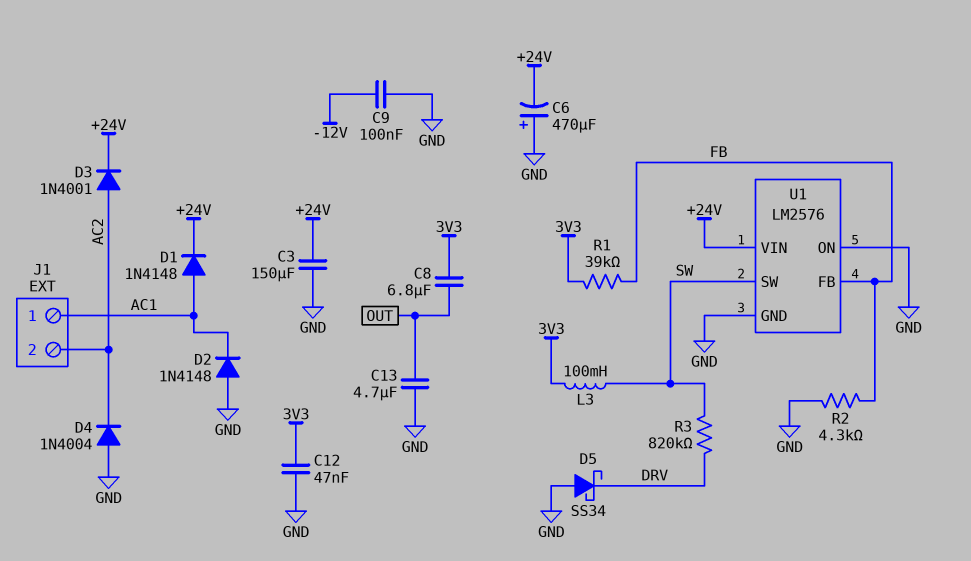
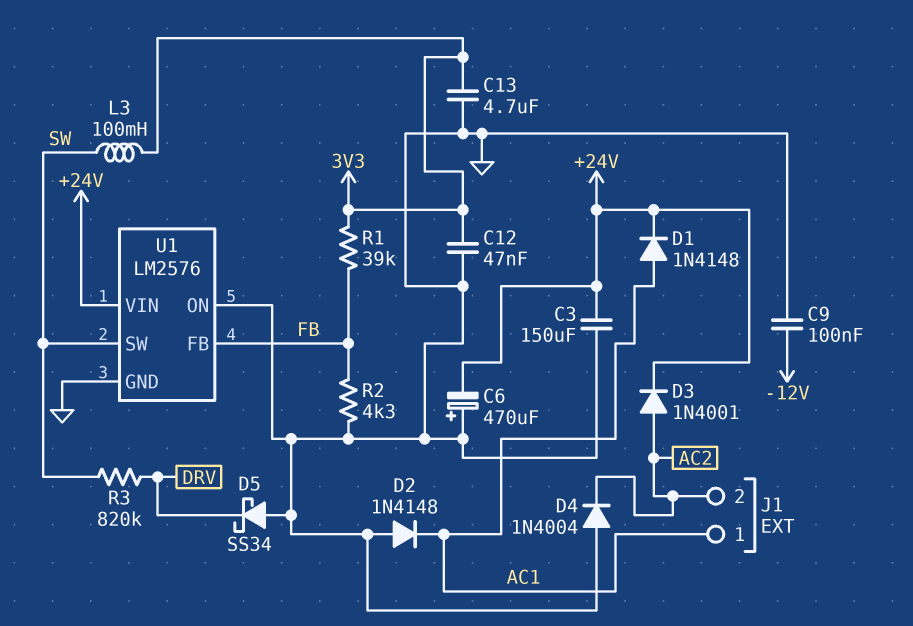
C8: 6.8uF (3V3, OUT) -> none
C13: 4.7uF (GND, OUT) -> 4.7uF (3V3, GND)

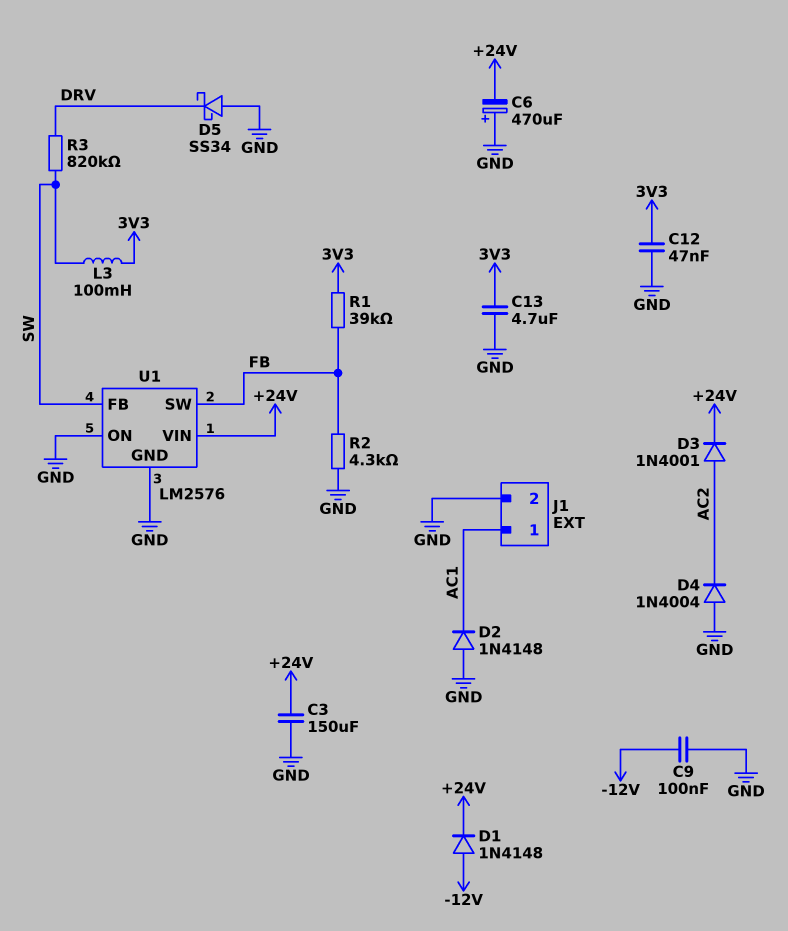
D1: diode 1N4148 (A AC1, K +24V) -> diode 1N4148 (A -12V, K +24V)
J1 pin 2: AC2 -> GND
U1 pin FB: FB -> SW
U1 pin SW: SW -> FB

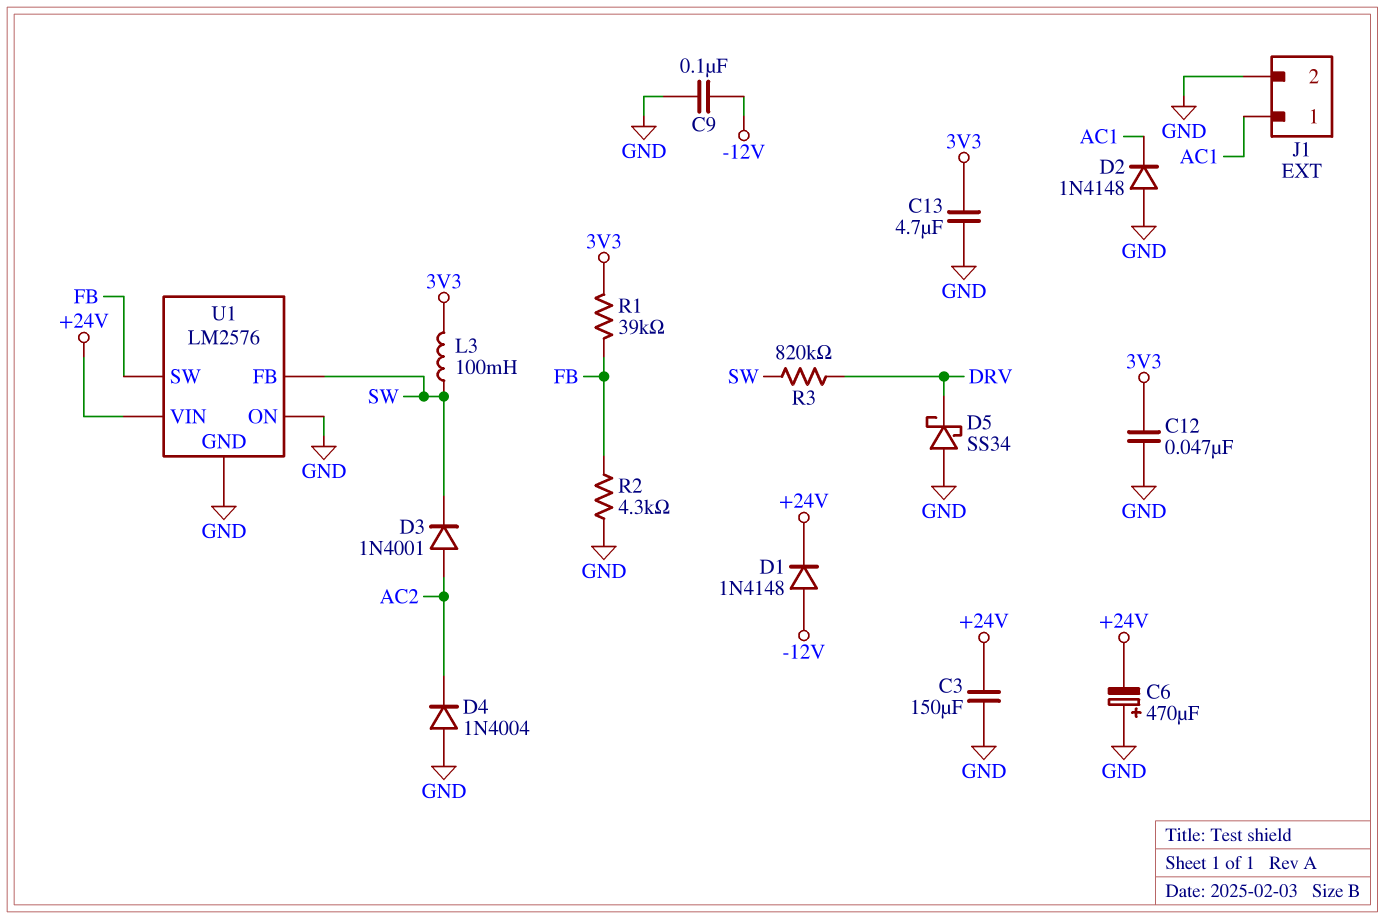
D3: diode 1N4001 (A AC2, K +24V) -> diode 1N4001 (A AC2, K SW)

